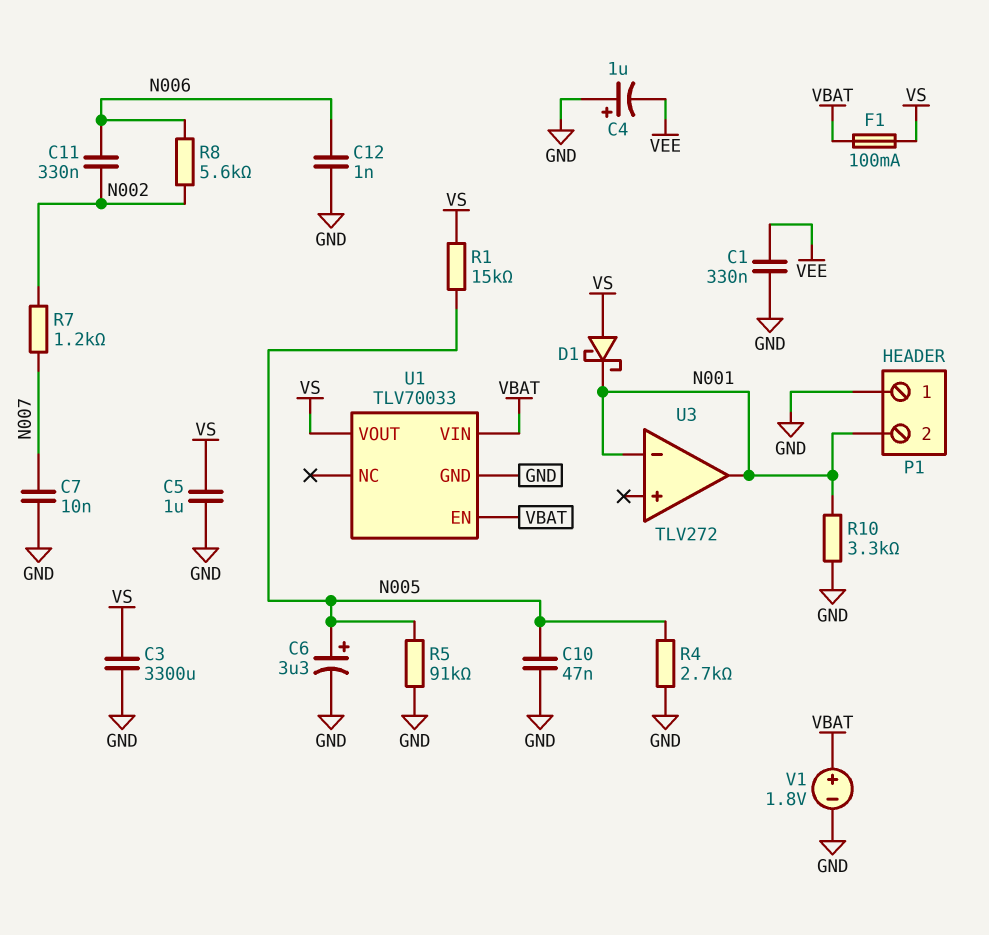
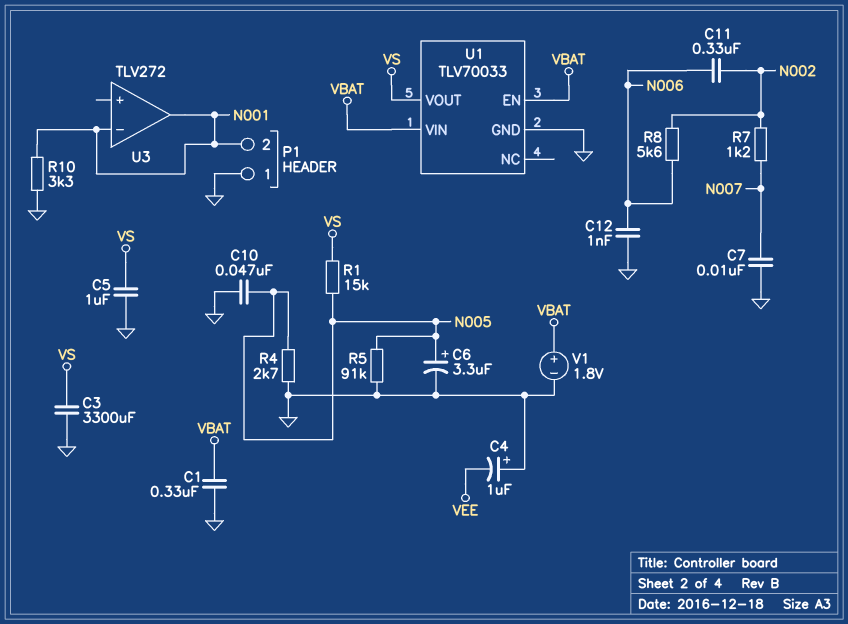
C1: 330nF (GND, VEE) -> 330nF (GND, VBAT)
D1: schottky (A VS, K N001) -> none
F1: 100mA (VBAT, VS) -> none

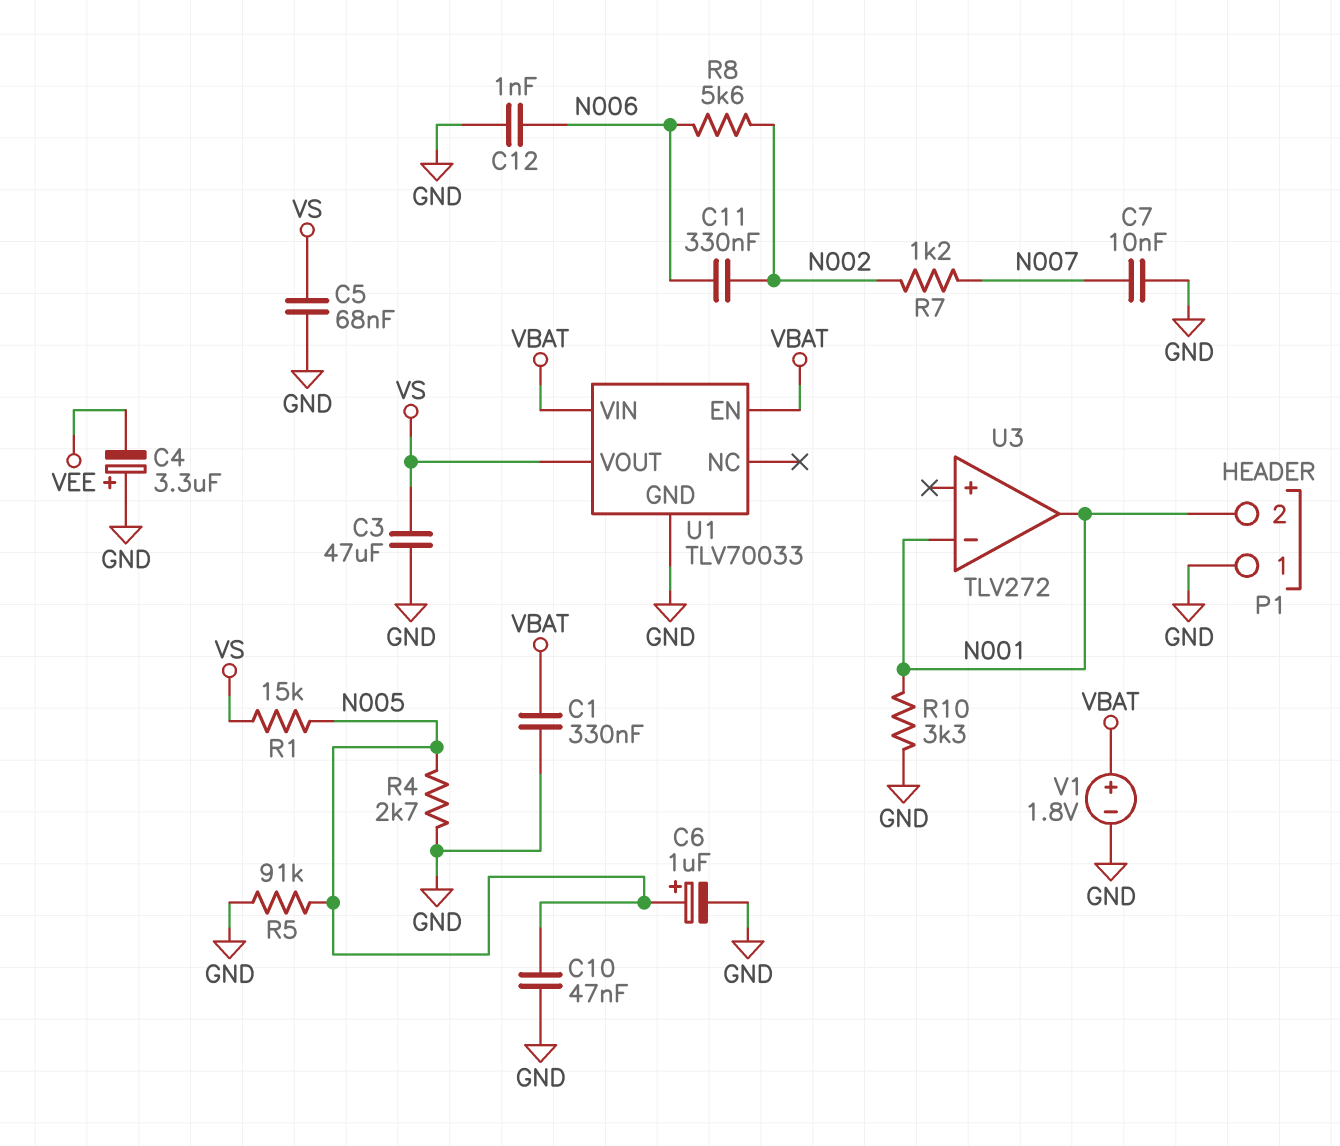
C3: 3300uF (GND, VS) -> 47uF (GND, VS)
C4: 1uF (plus GND, minus VEE) -> 3.3uF (plus GND, minus VEE)
C5: 1uF (GND, VS) -> 68nF (GND, VS)
C6: 3.3uF (plus N005, minus GND) -> 1uF (plus N005, minus GND)

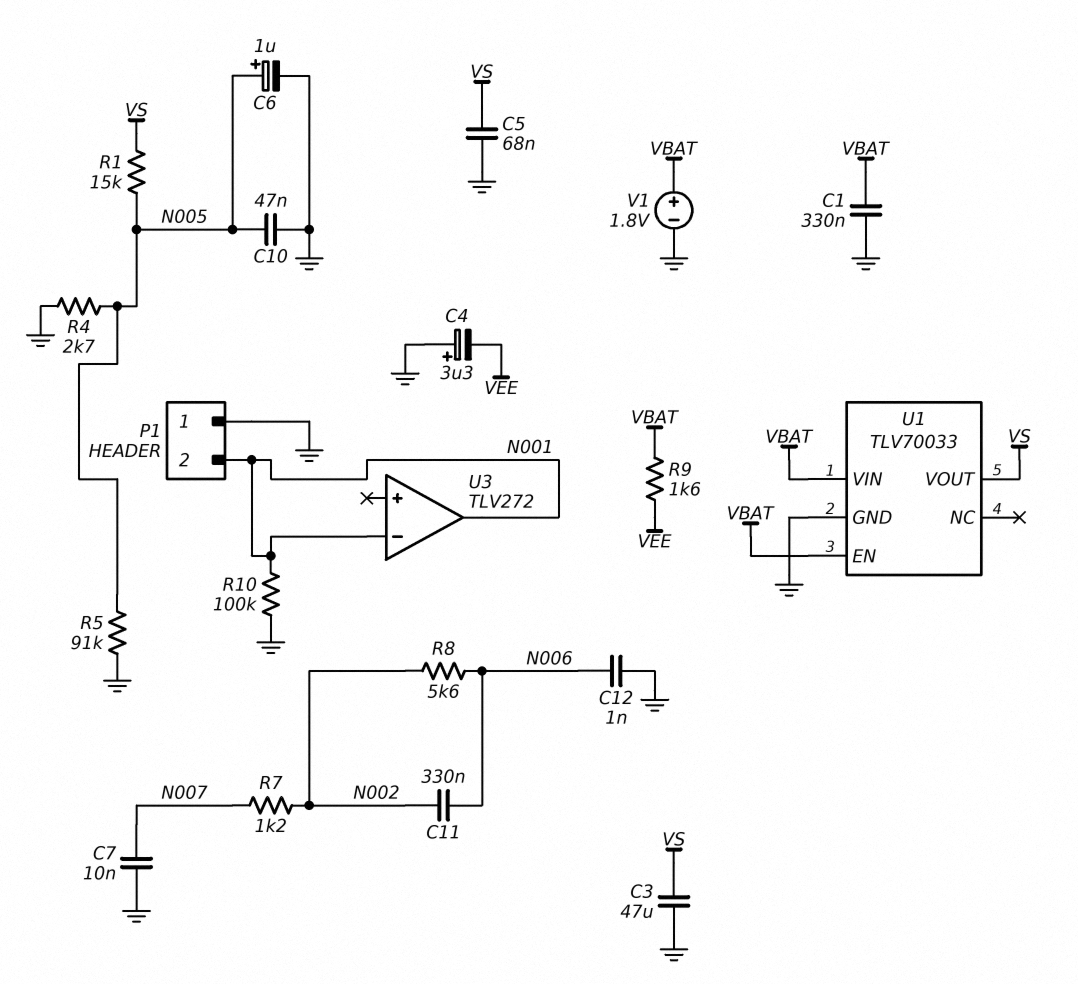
R9: none -> 1.6k (VBAT, VEE)
R10: 3.3k (GND, N001) -> 100k (GND, N001)

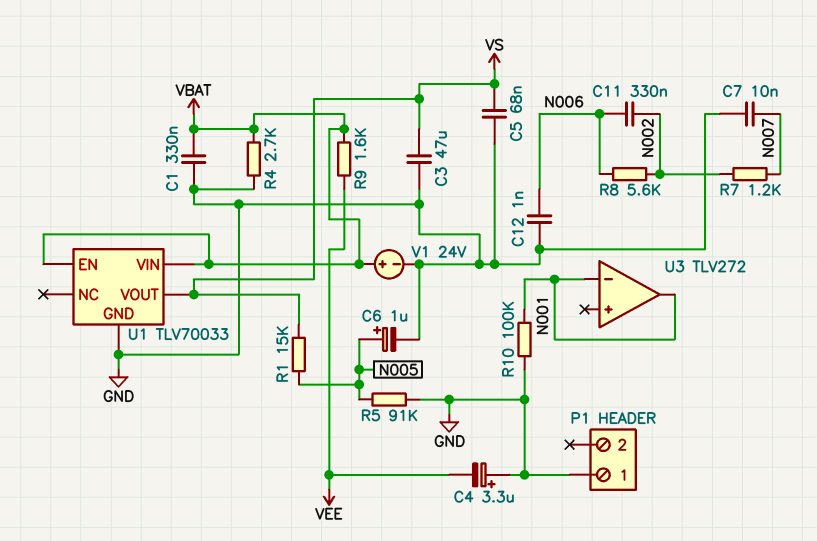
C10: 47nF (GND, N005) -> none
P1 pin 2: N001 -> none
R4: 2.7k (GND, N005) -> 2.7k (GND, VBAT)
V1: 1.8V (plus VBAT, minus GND) -> 24V (plus VBAT, minus GND)

